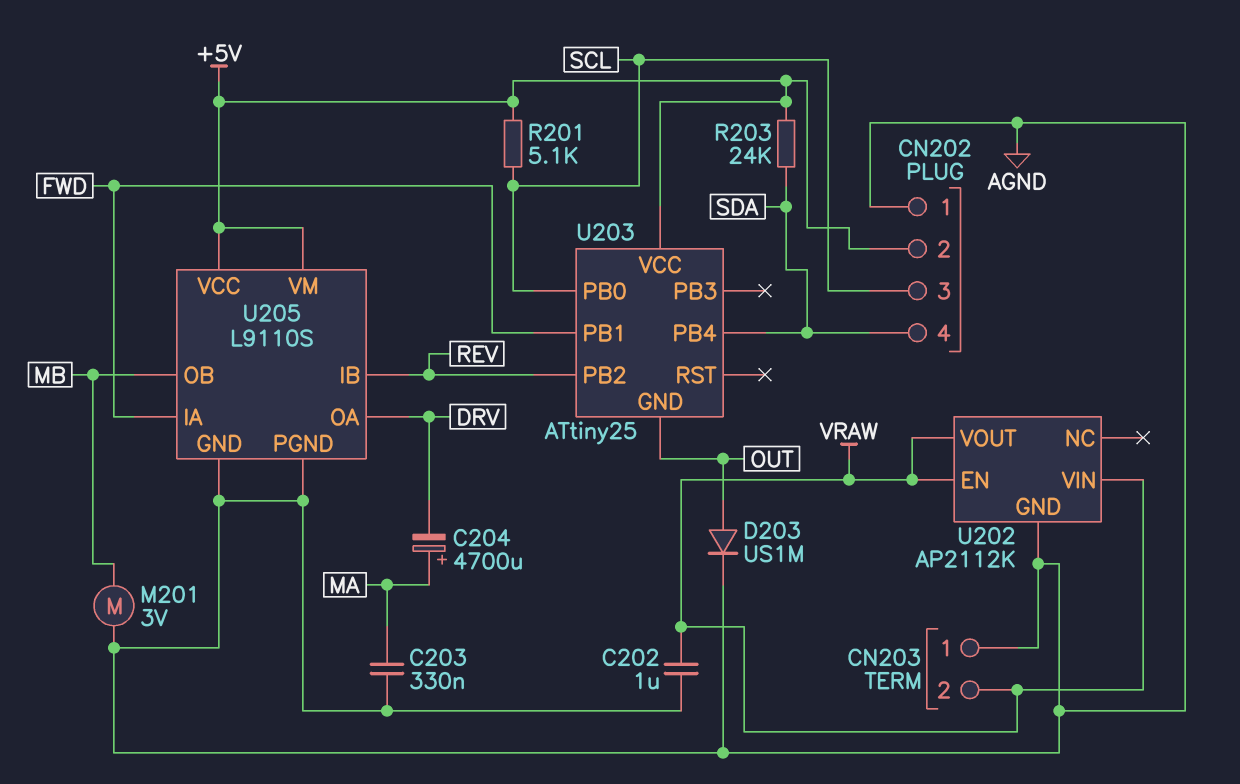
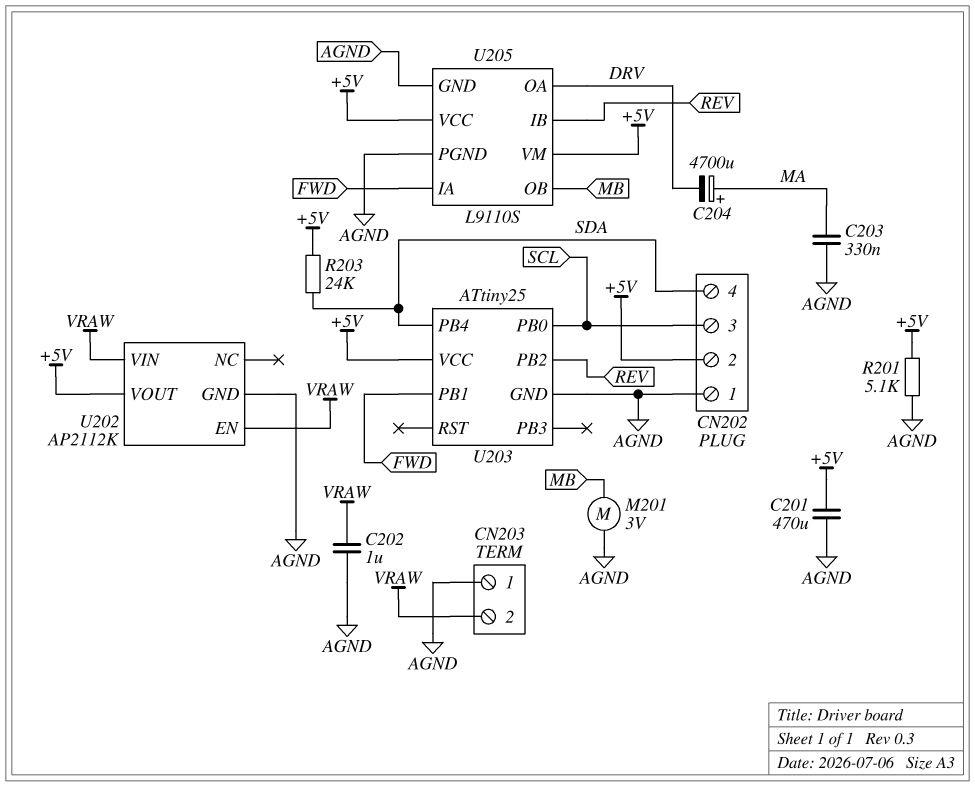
C201: none -> 470uF (+5V, AGND)
D203: diode US1M (A OUT, K AGND) -> none
R201: 5.1k (+5V, SCL) -> 5.1k (+5V, AGND)
U202 pin VOUT: VRAW -> +5V
U203 pin GND: OUT -> AGND

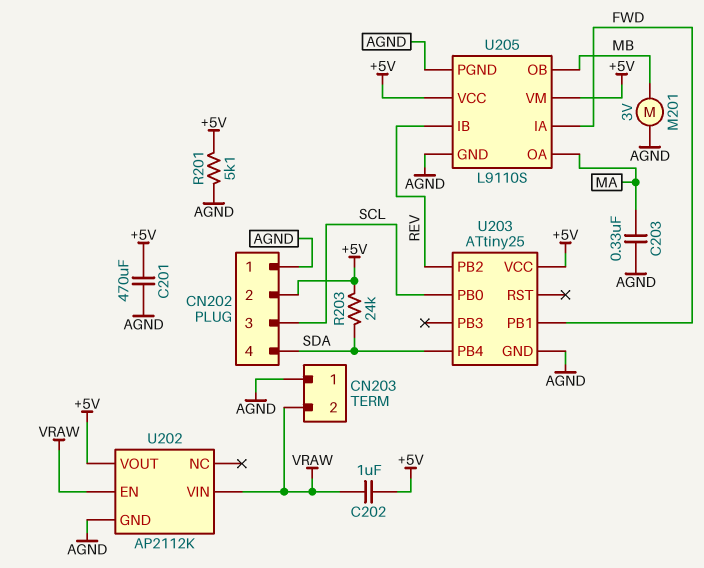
C202: 1uF (AGND, VRAW) -> 1uF (+5V, VRAW)
C204: 4700uF (plus MA, minus DRV) -> none
U205 pin OA: DRV -> MA

